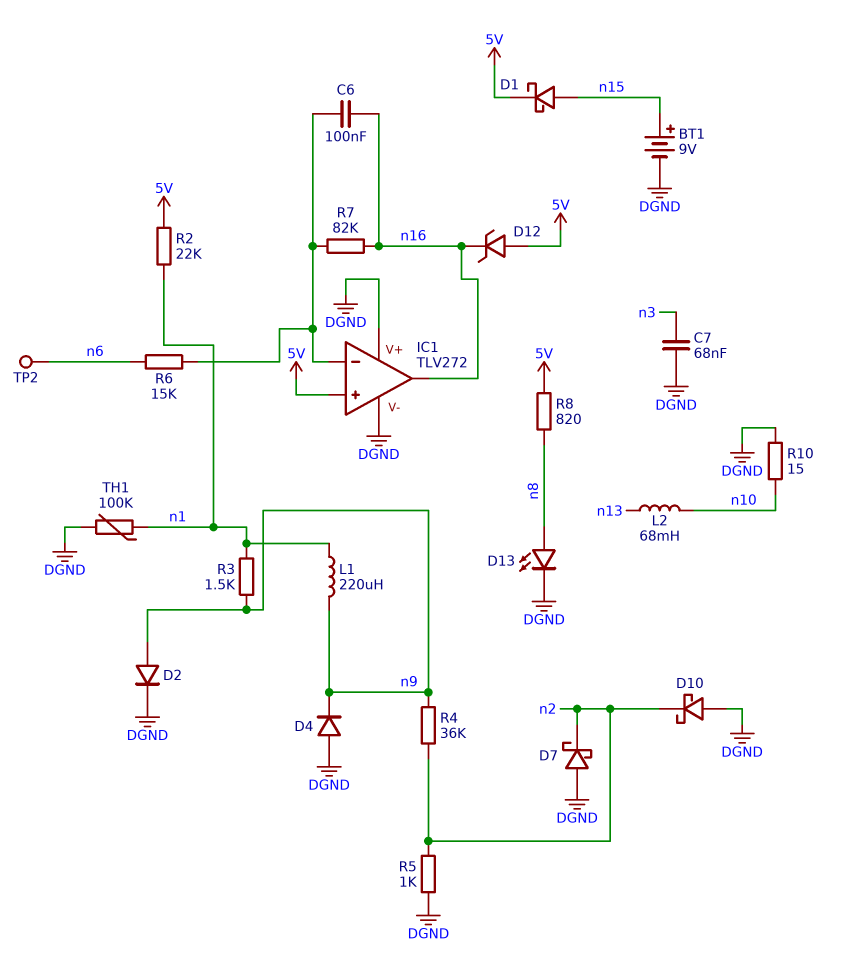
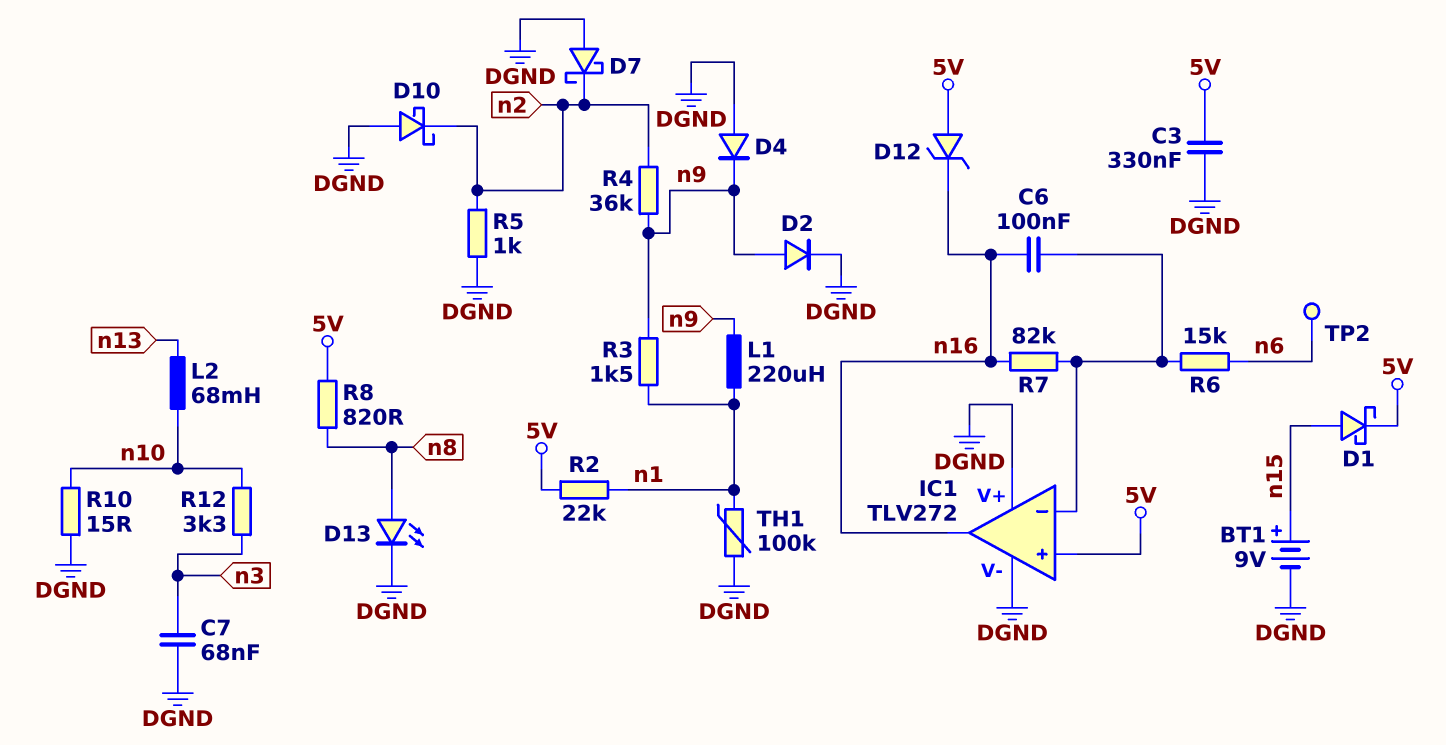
C3: none -> 330nF (5V, DGND)
R12: none -> 3.3k (n3, n10)

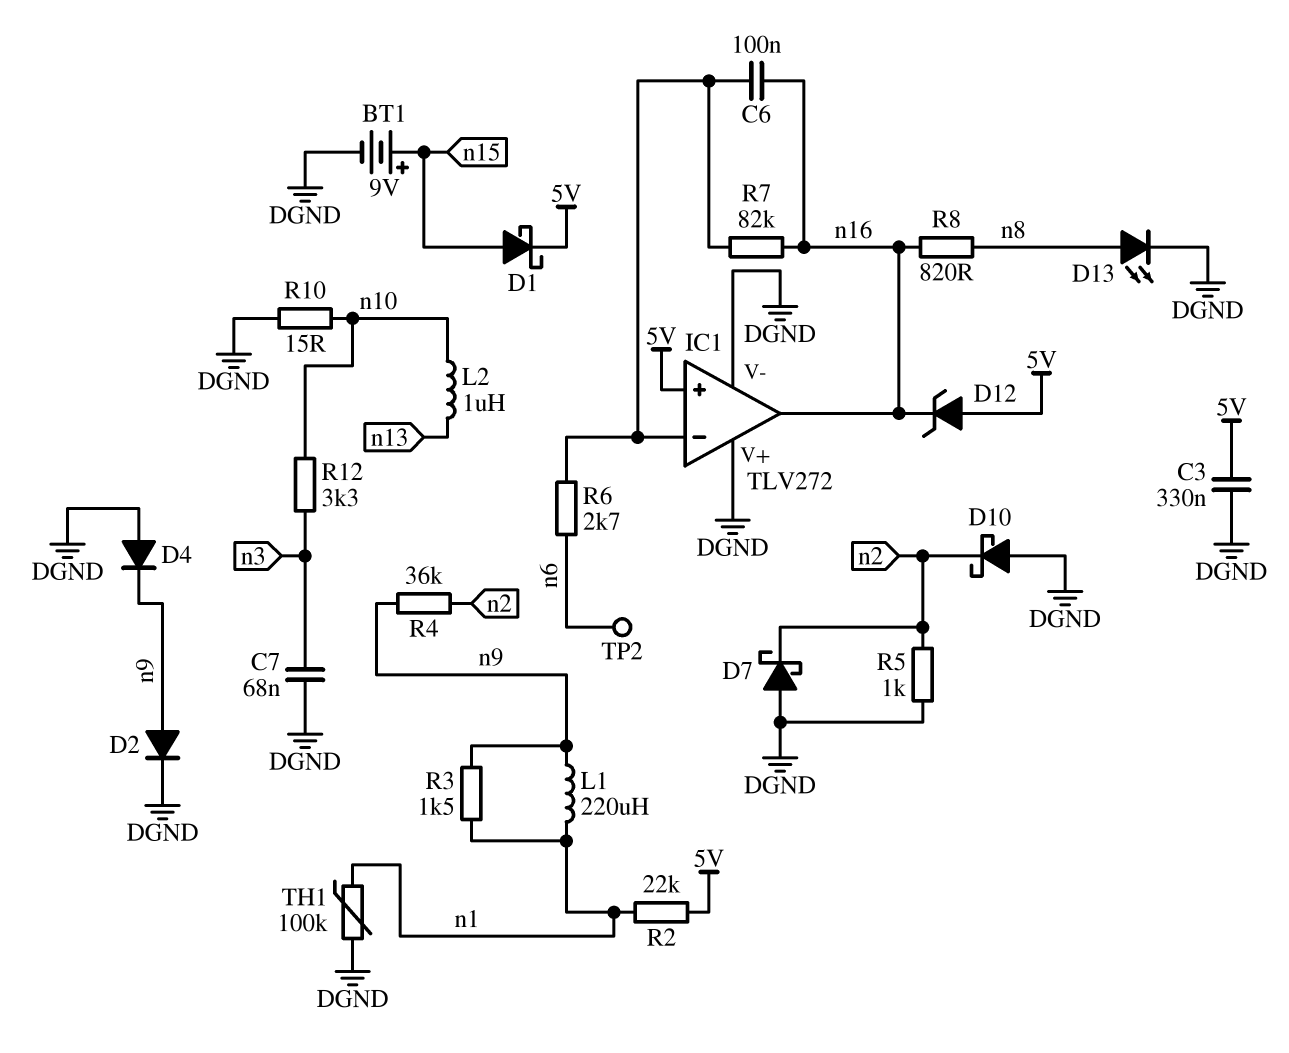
L2: 68mH (n10, n13) -> 1uH (n10, n13)
R6: 15k (IC1/in-, n6) -> 2.7k (IC1/in-, n6)
R8: 820 (5V, n8) -> 820 (n8, n16)

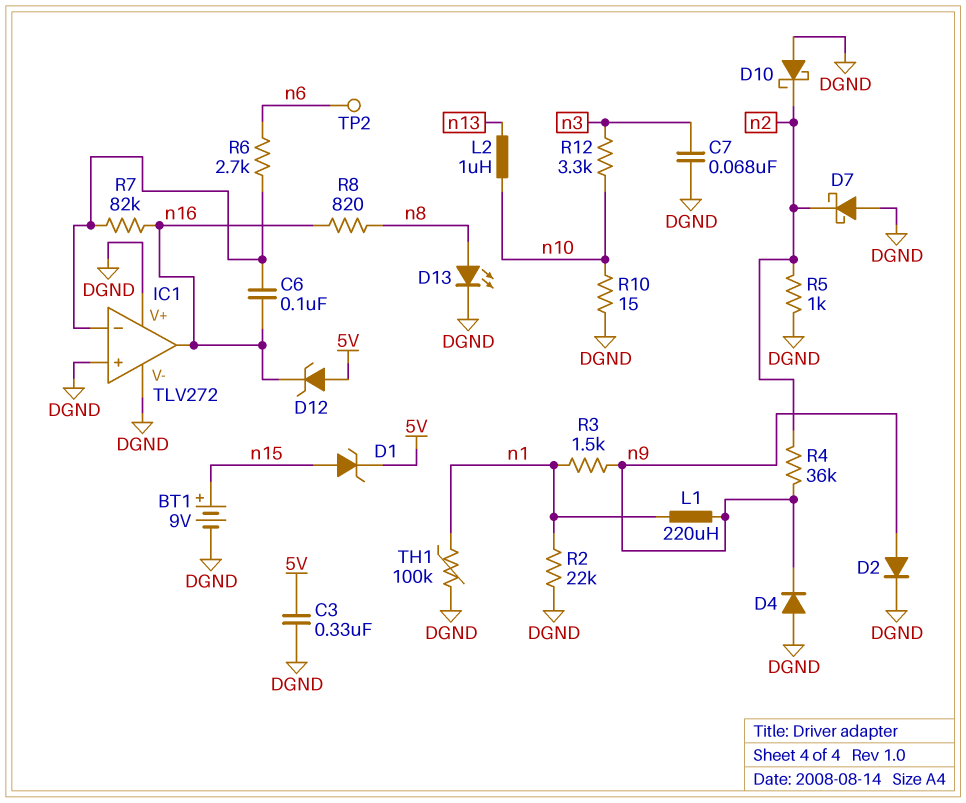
D1: schottky (A n15, K 5V) -> zener (A n15, K 5V)
IC1 pin in+: 5V -> DGND
R2: 22k (5V, n1) -> 22k (DGND, n1)

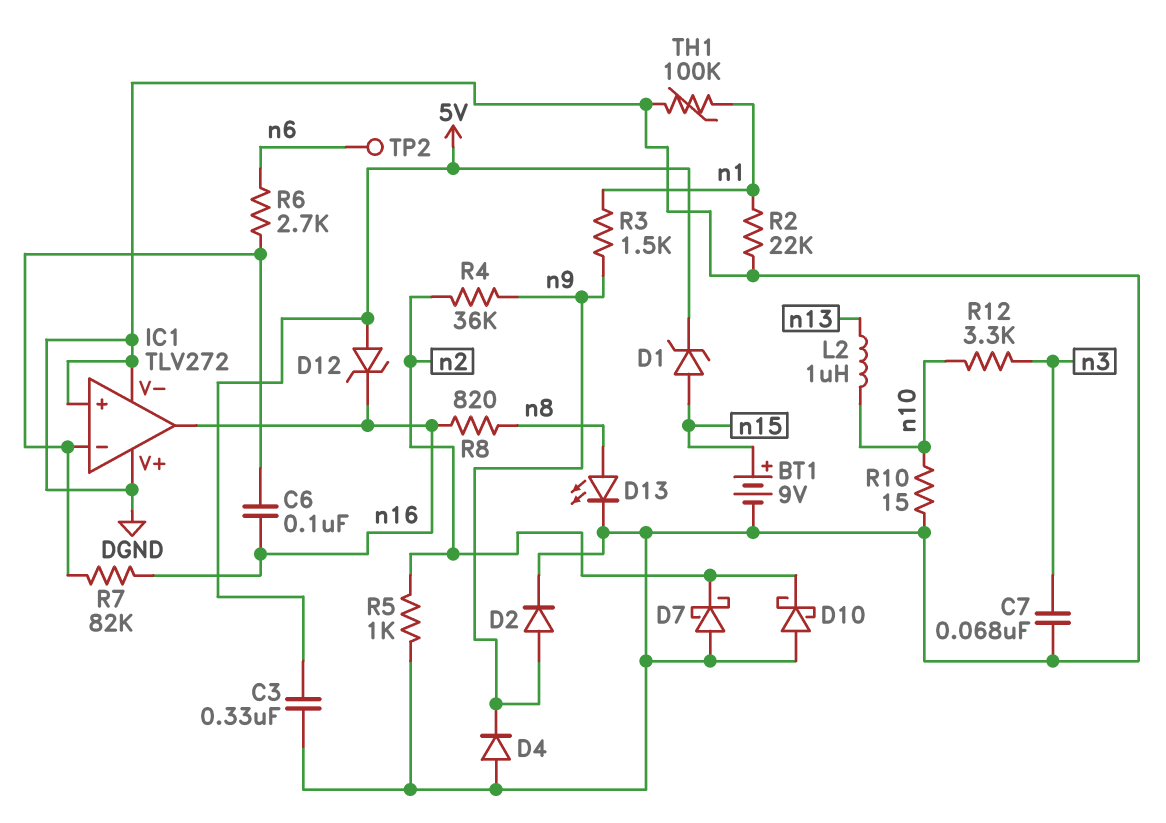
L1: 220uH (n1, n9) -> none

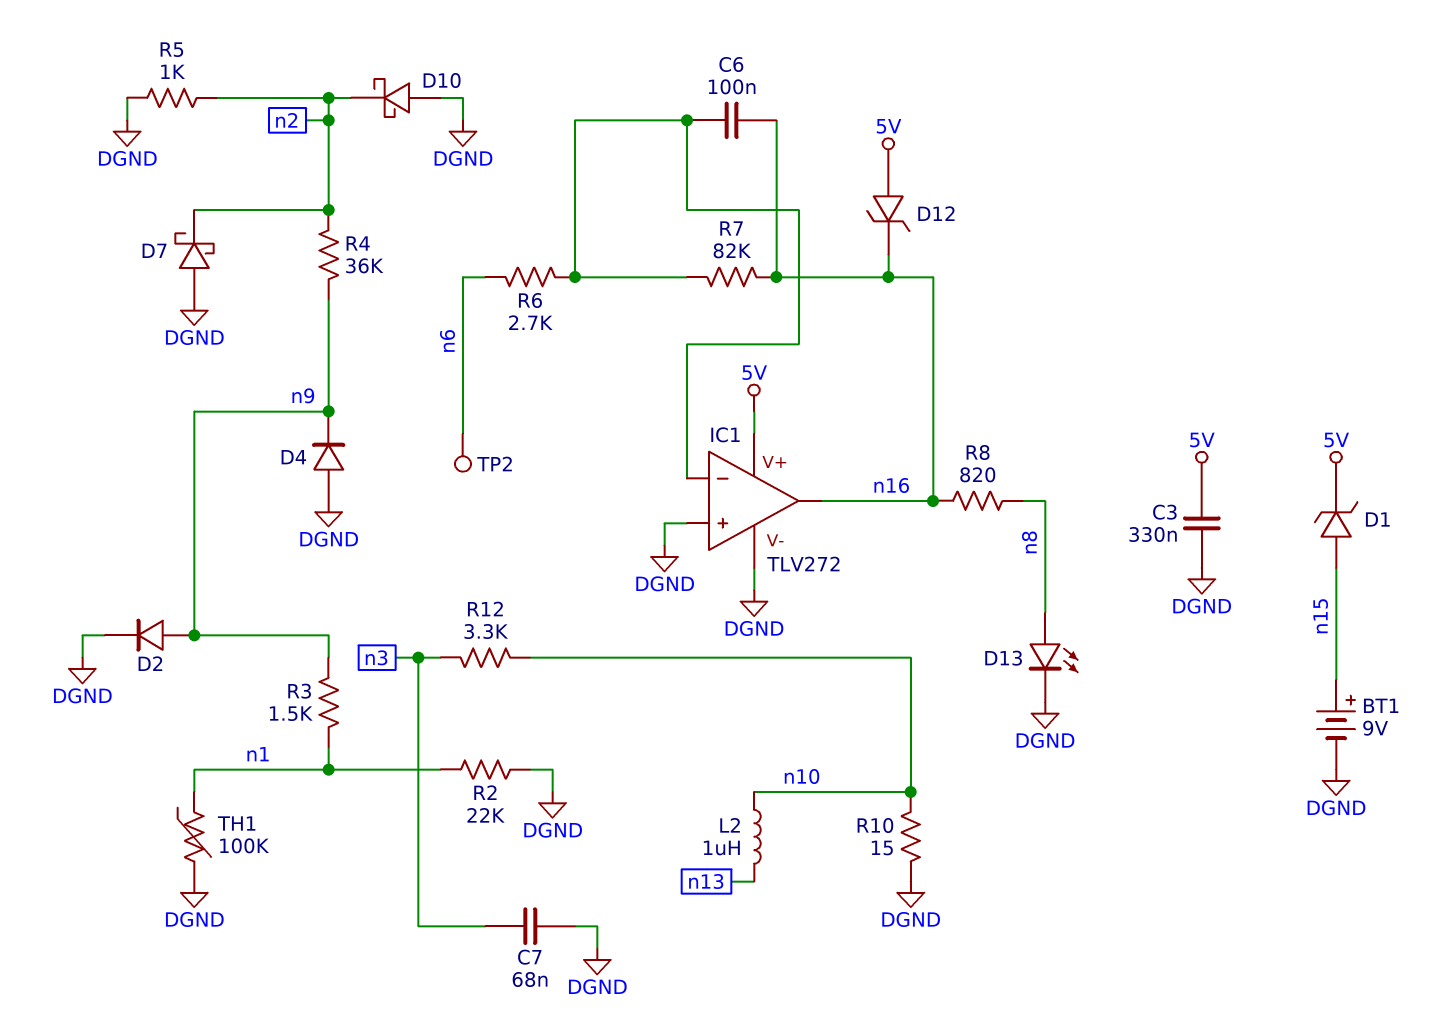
IC1 pin V+: DGND -> 5V

